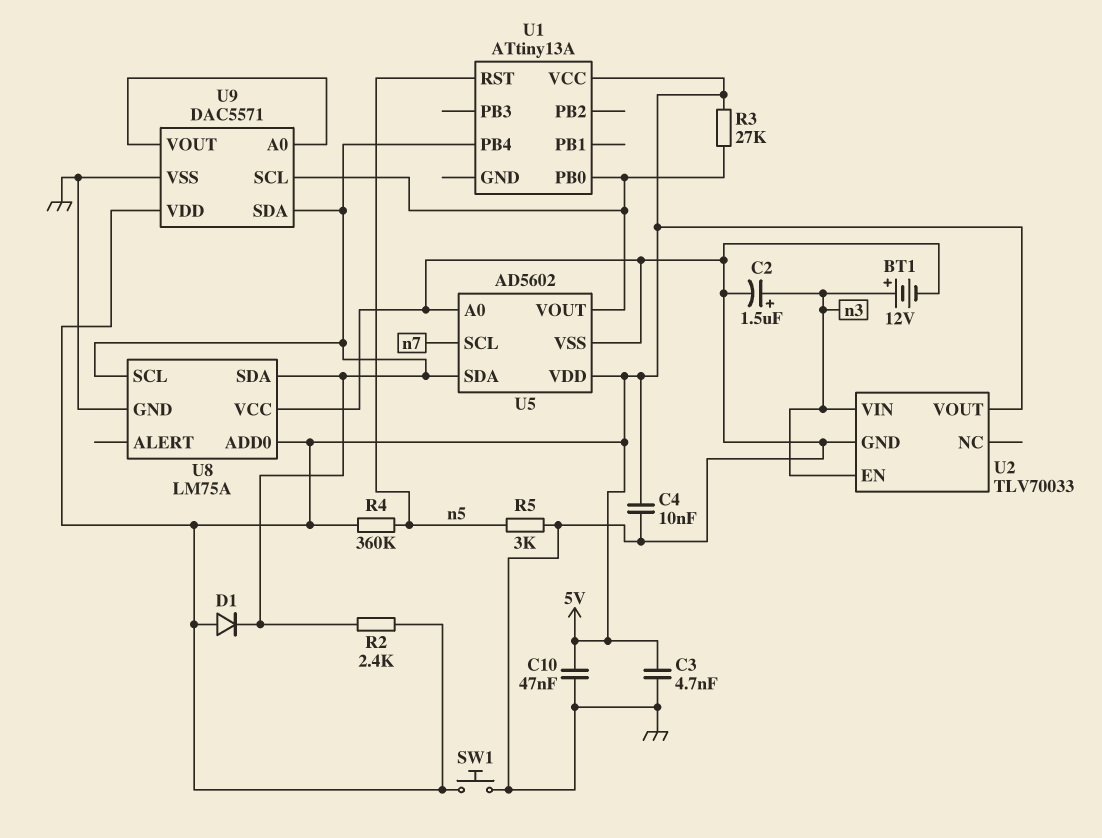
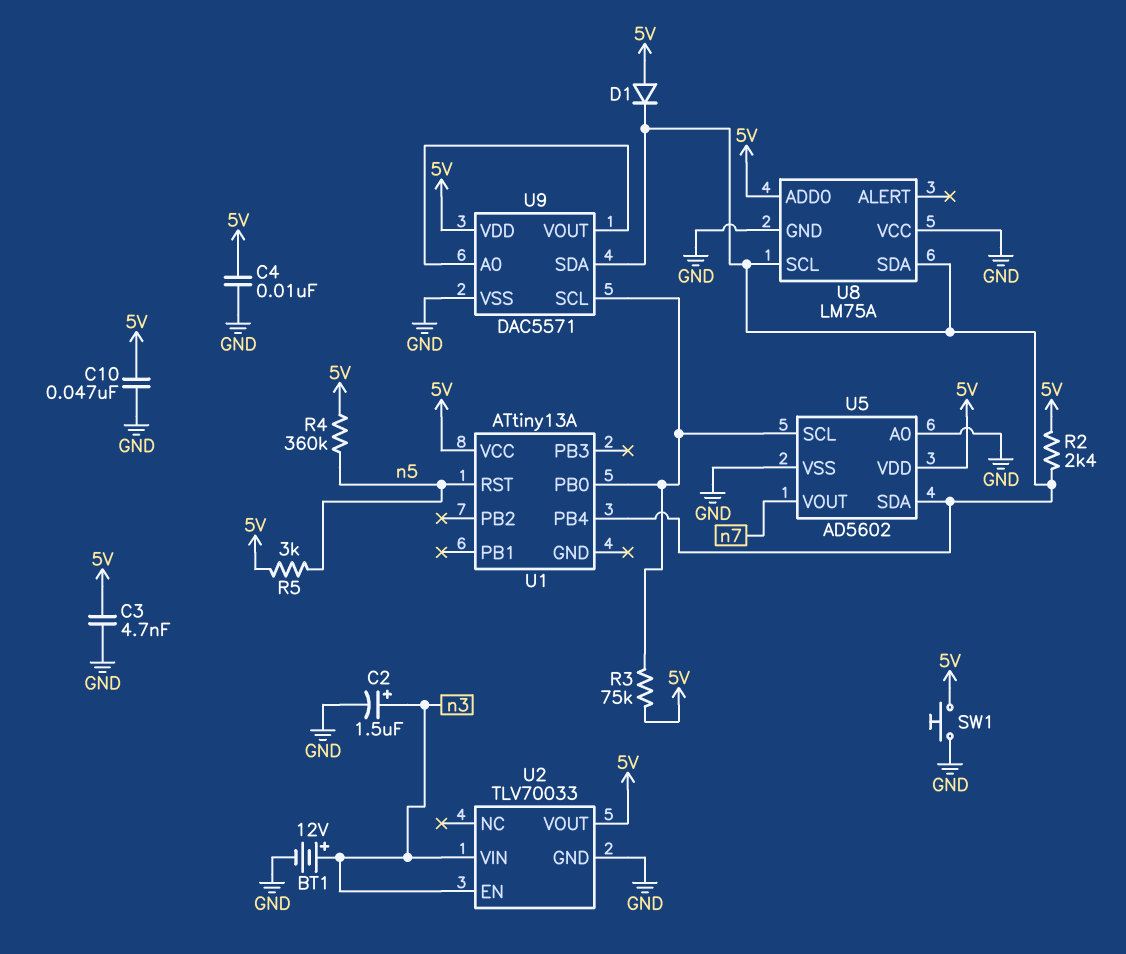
R3: 27k (5V, U1/PB0) -> 75k (5V, U1/PB0)
R5: 3k (GND, n5) -> 3k (5V, n5)
U5 pin SCL: n7 -> U1/PB0
U5 pin VOUT: U1/PB0 -> n7

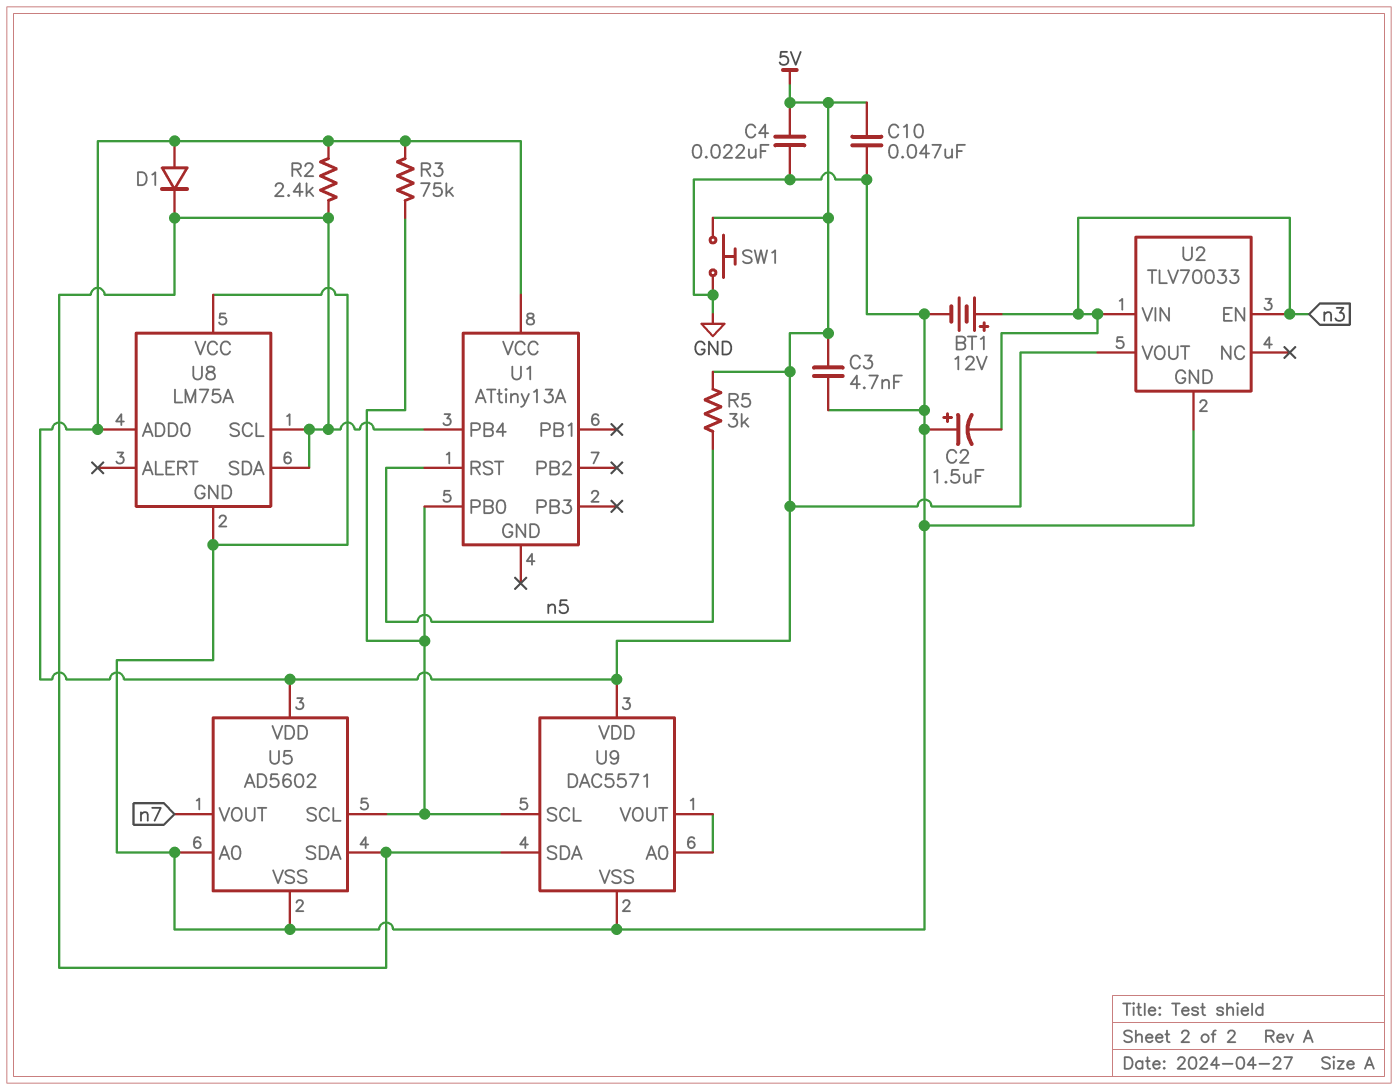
C2: 1.5uF (plus n3, minus GND) -> 1.5uF (plus GND, minus n3)
C4: 10nF (5V, GND) -> 22nF (5V, GND)
R4: 360k (5V, n5) -> none

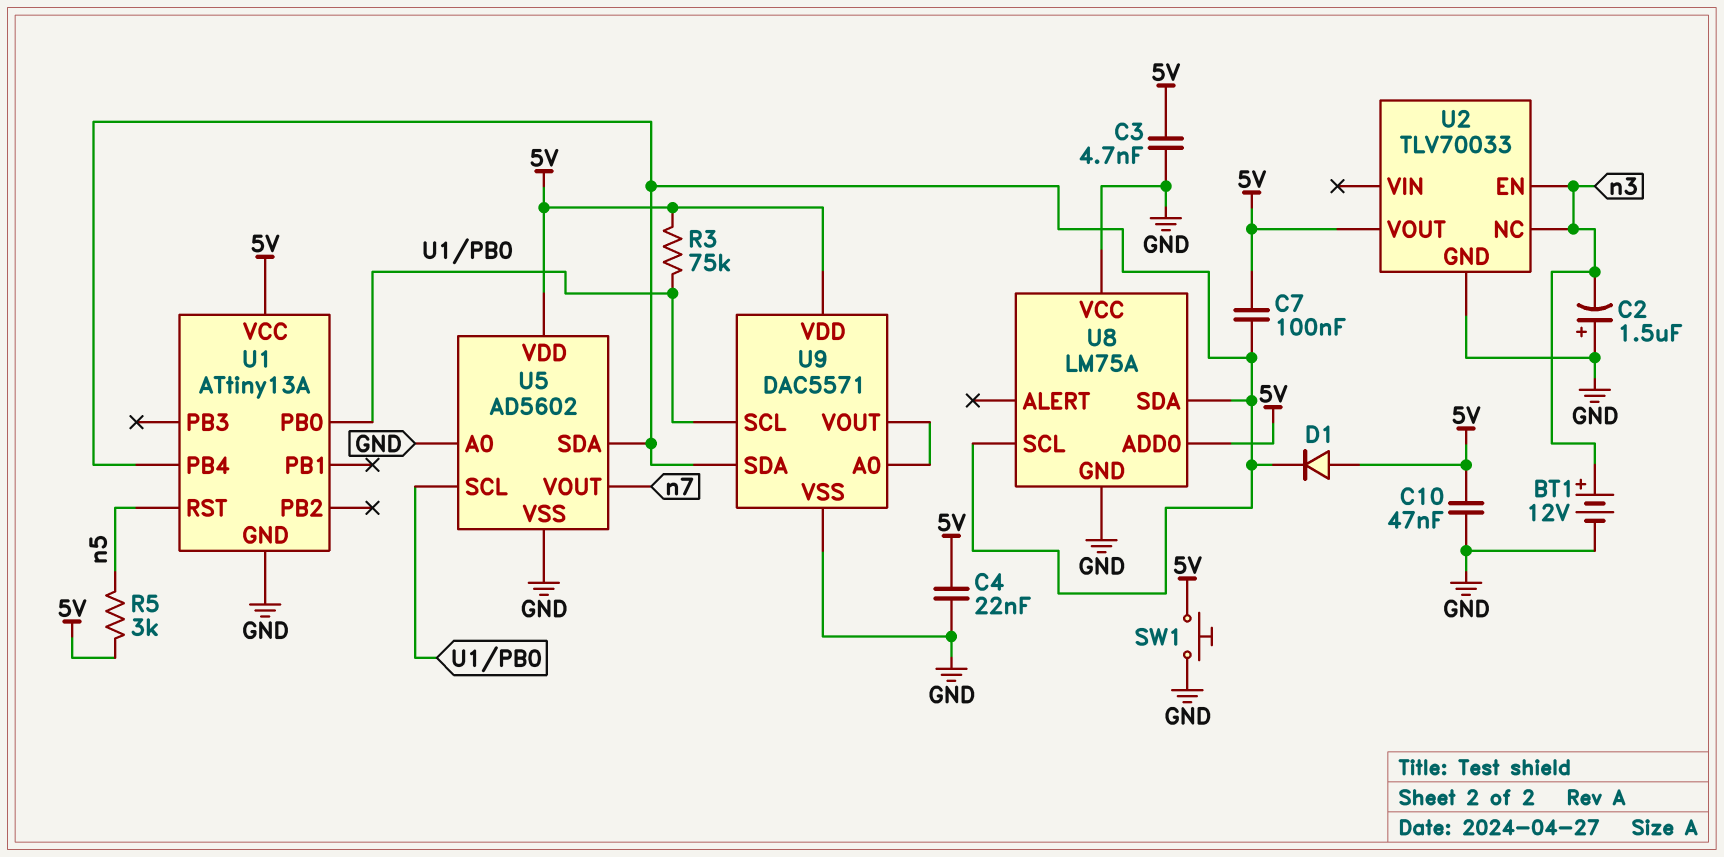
C7: none -> 100nF (5V, U1/PB4)
R2: 2.4k (5V, U1/PB4) -> none
U1 pin GND: none -> GND
U2 pin NC: none -> n3
U2 pin VIN: n3 -> none

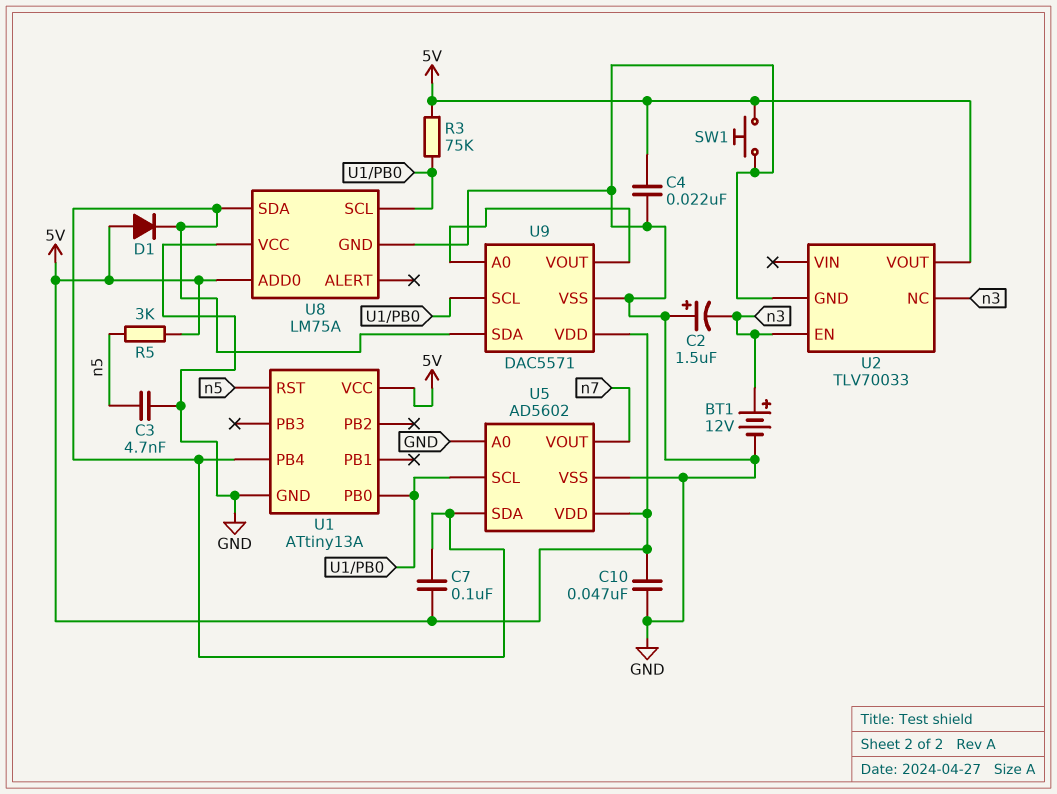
C3: 4.7nF (5V, GND) -> 4.7nF (GND, n5)
U8 pin SCL: U1/PB4 -> U1/PB0

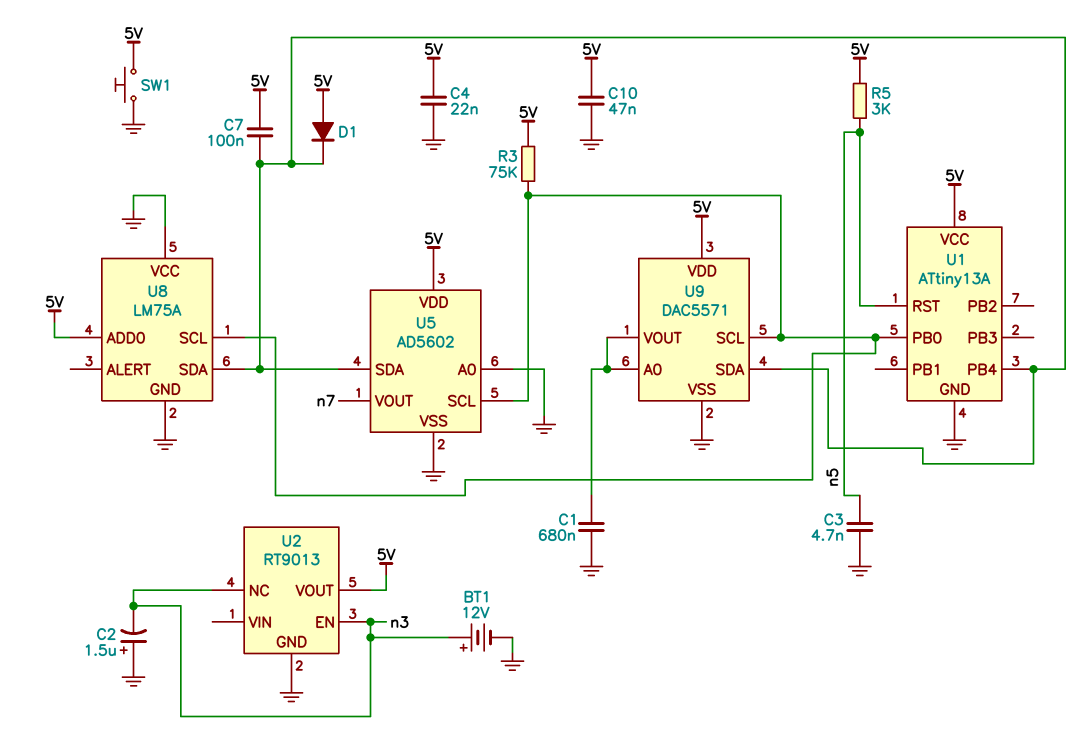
C1: none -> 680nF (GND, U9/A0)
U2: TLV70033 -> RT9013

